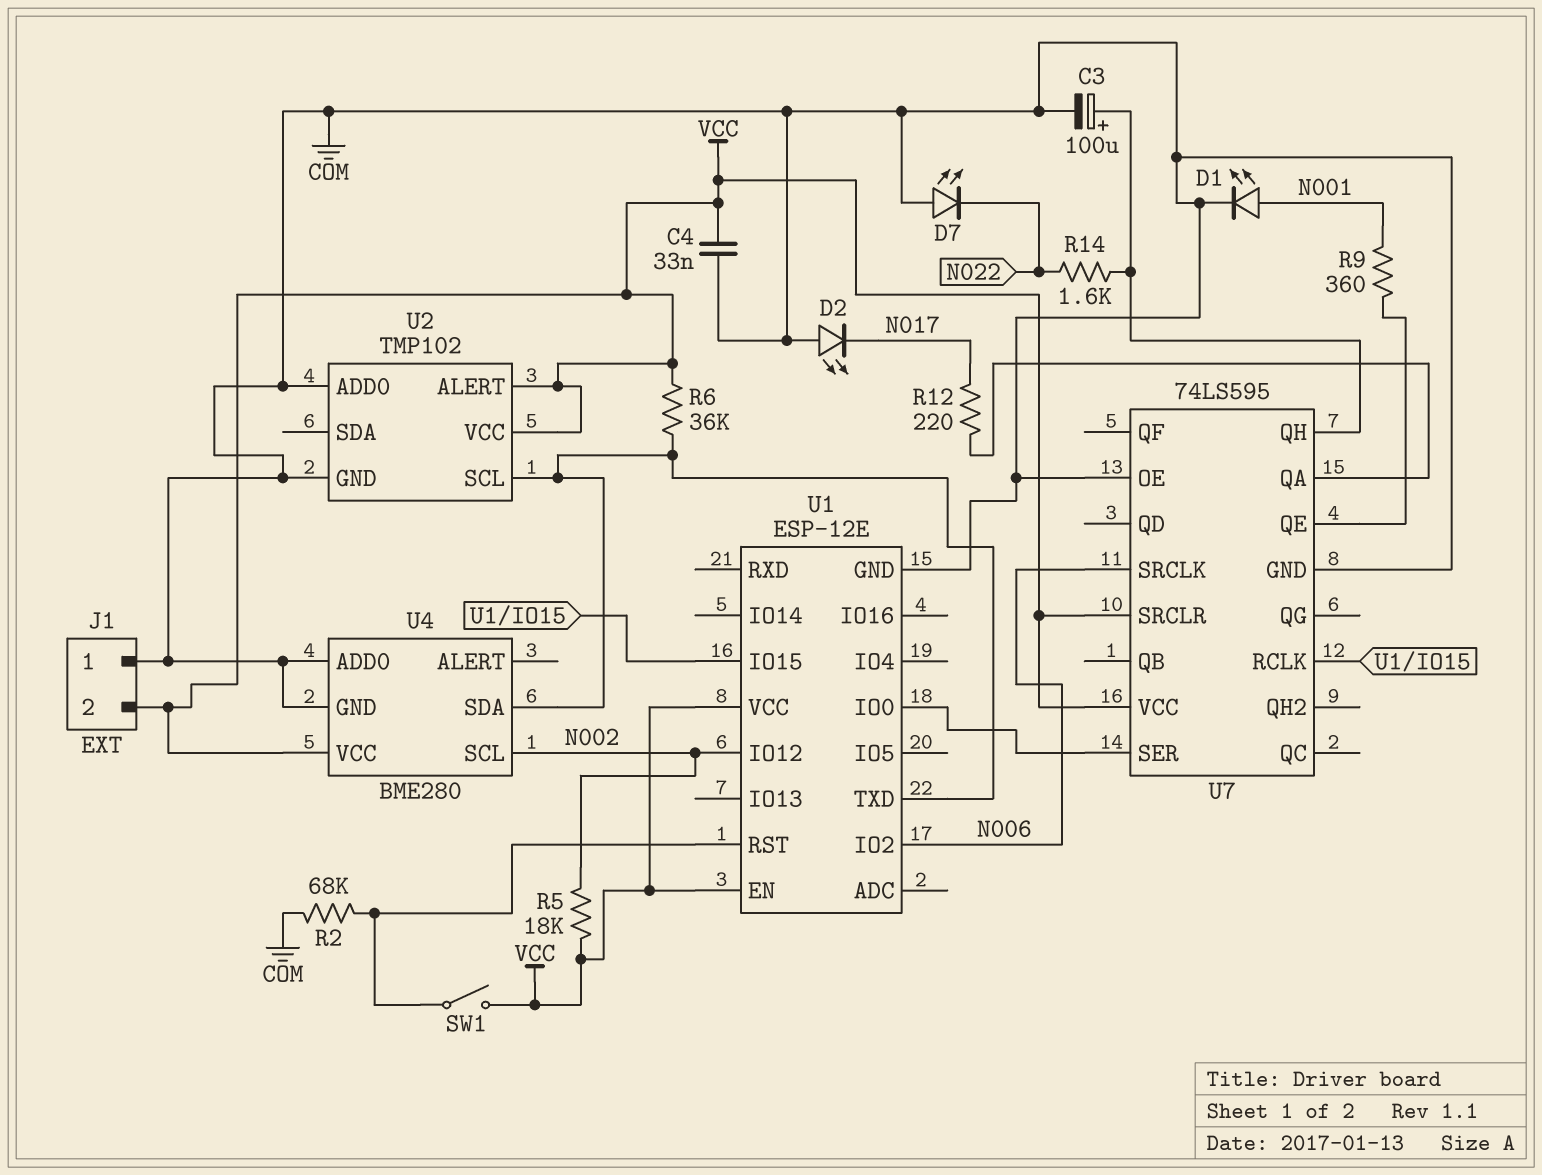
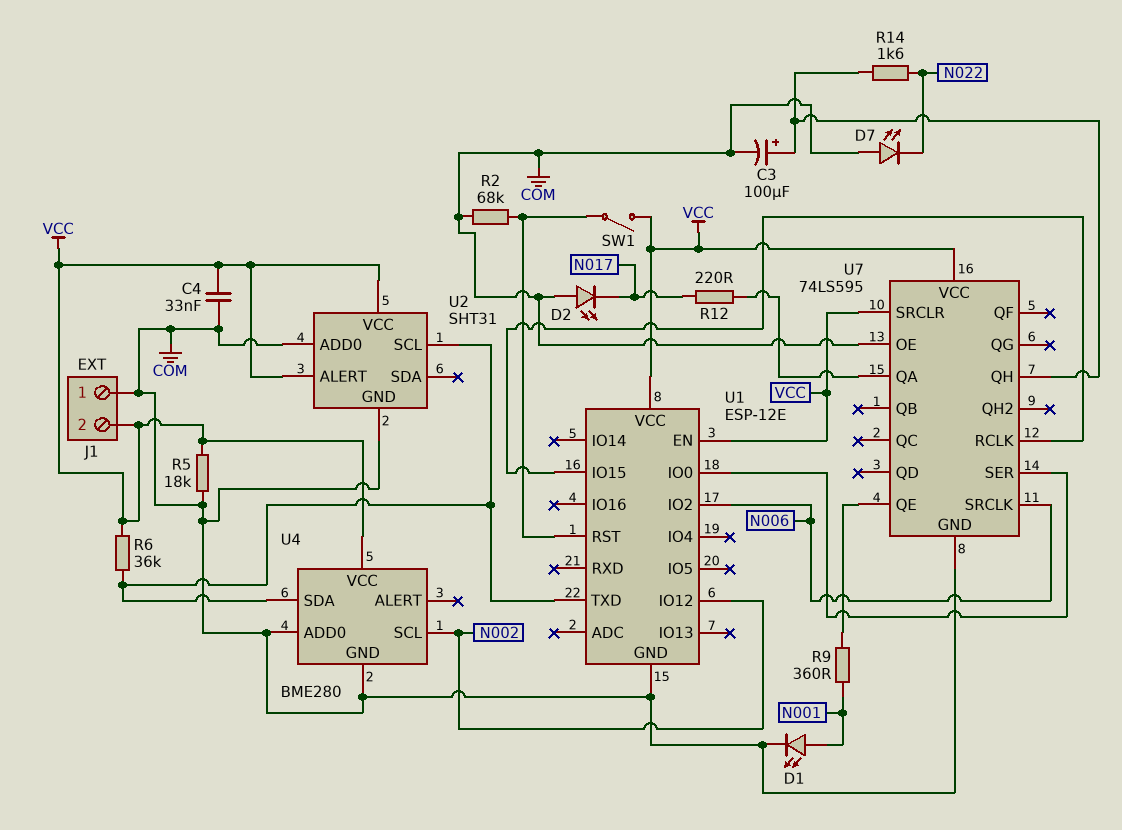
R5: 18k (N002, VCC) -> 18k (COM, VCC)
U2: TMP102 -> SHT31

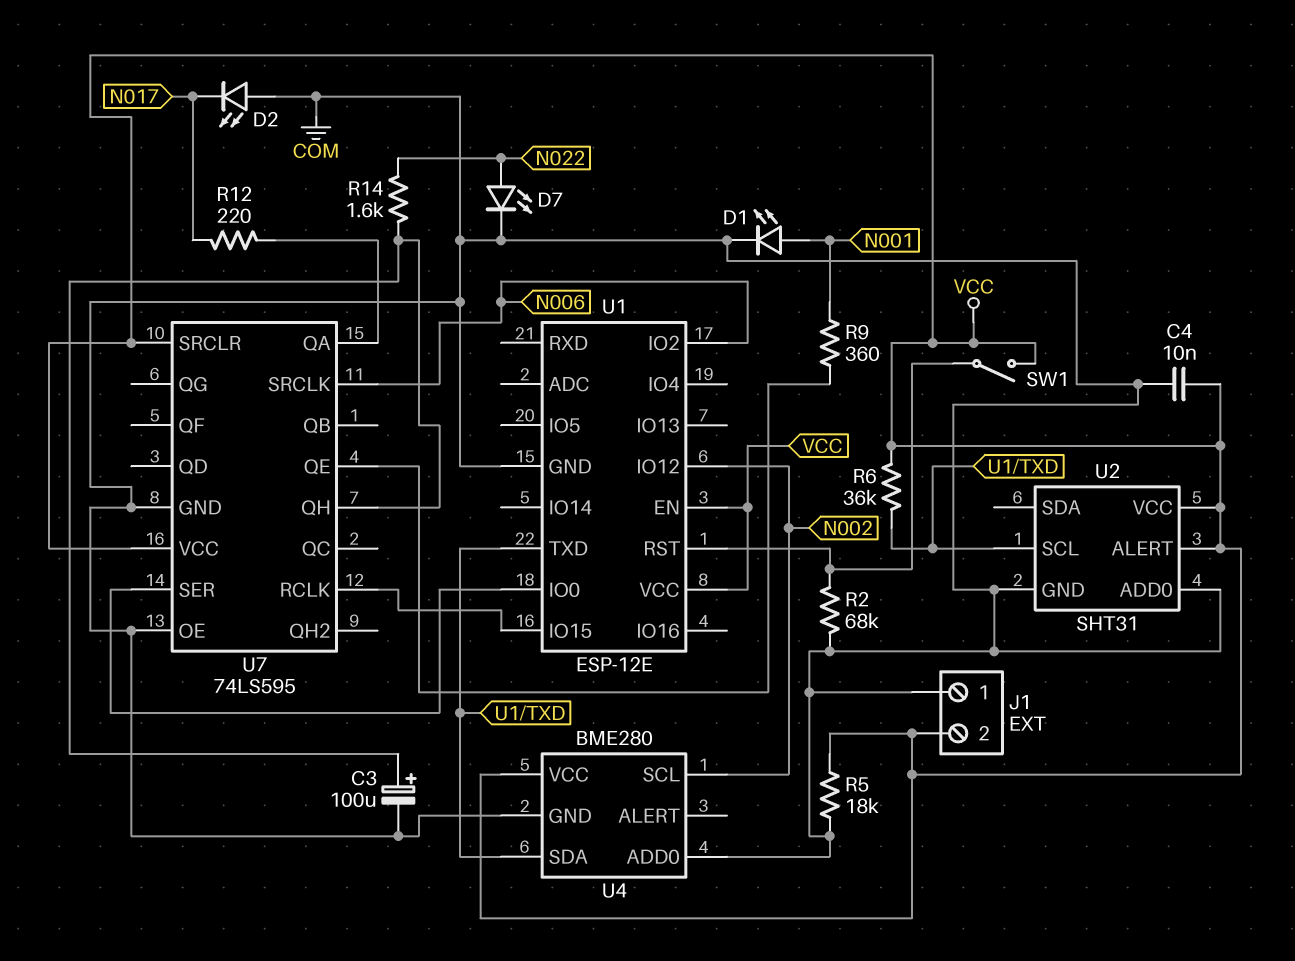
C4: 33nF (COM, VCC) -> 10nF (COM, VCC)
D7: LED (A COM, K N022) -> LED (A N022, K COM)

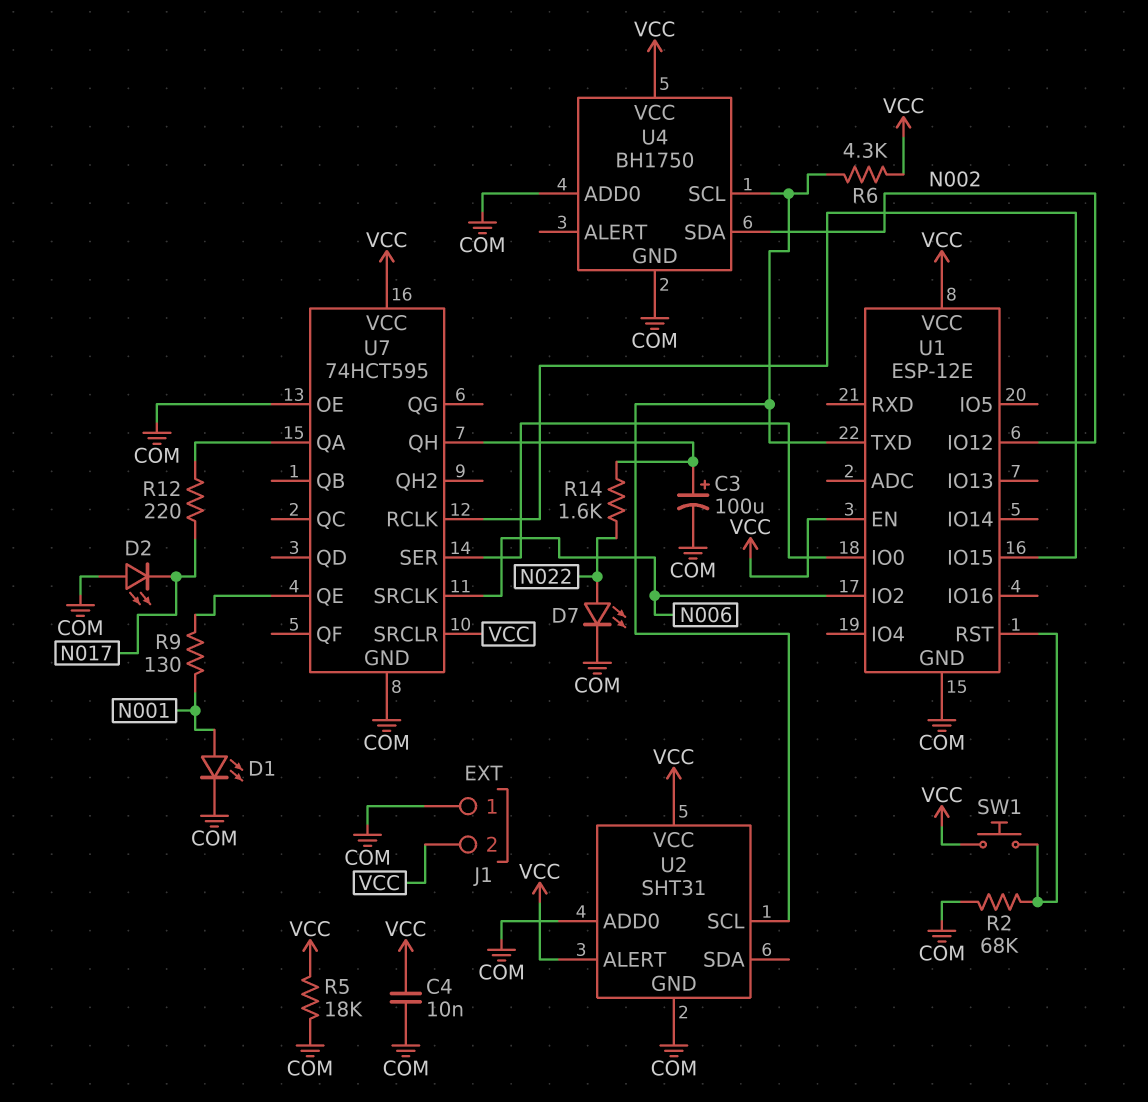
R6: 36k (U1/TXD, VCC) -> 4.3k (U1/TXD, VCC)
R9: 360 (N001, U7/QE) -> 130 (N001, U7/QE)
SW1: switch (U1/RST, VCC) -> button (U1/RST, VCC)
U4: BME280 -> BH1750
U4 pin SCL: N002 -> U1/TXD
U4 pin SDA: U1/TXD -> N002
U7: 74LS595 -> 74HCT595

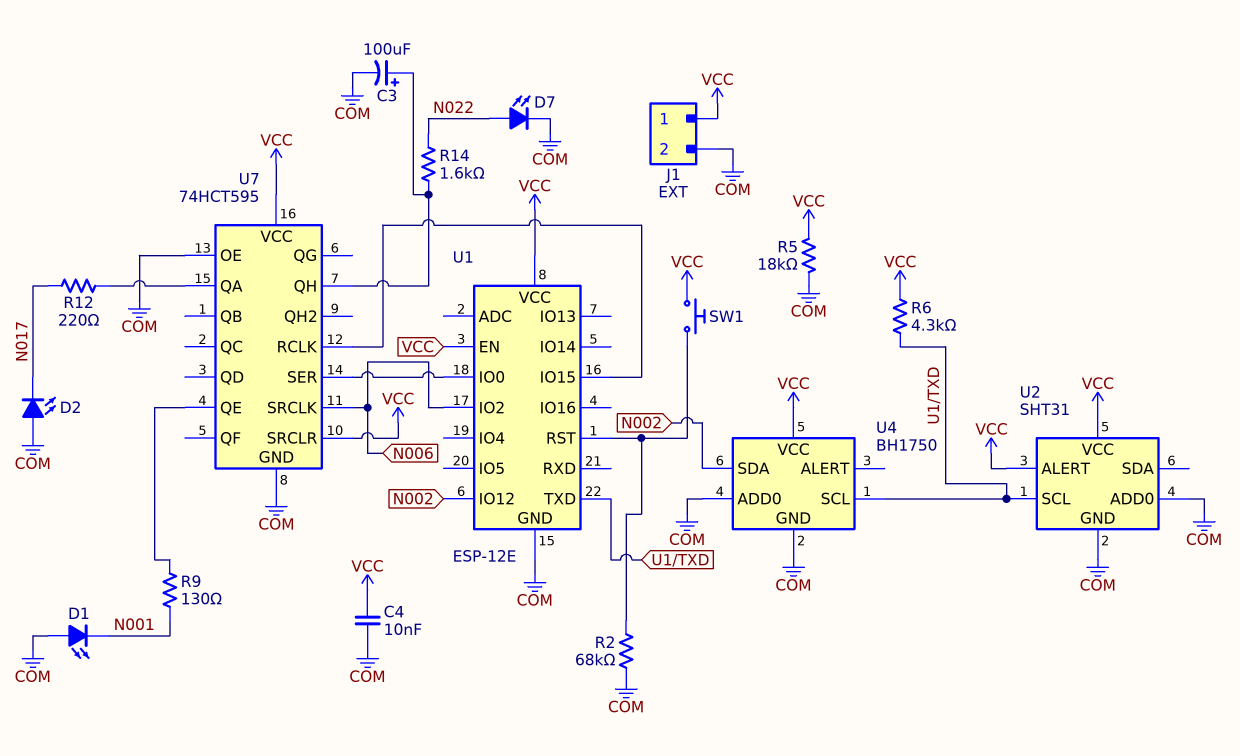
D1: LED (A N001, K COM) -> LED (A COM, K N001)
J1 pin 1: COM -> VCC
J1 pin 2: VCC -> COM

